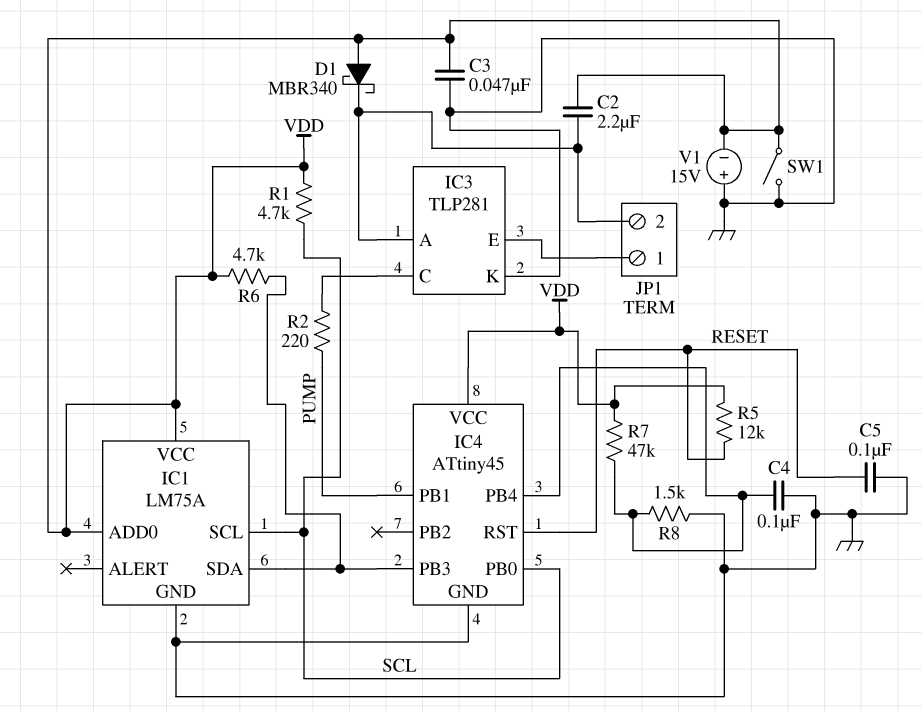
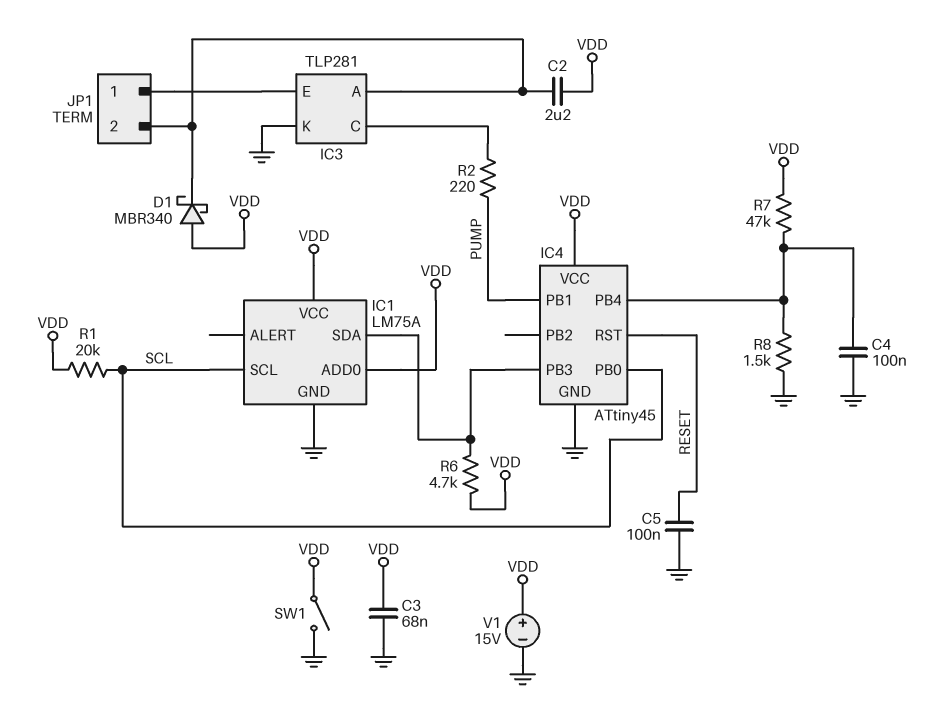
C3: 47nF (GND, VDD) -> 68nF (GND, VDD)
R1: 4.7k (SCL, VDD) -> 20k (SCL, VDD)
R5: 12k (RESET, VDD) -> none
V1: 15V (plus GND, minus VDD) -> 15V (plus VDD, minus GND)

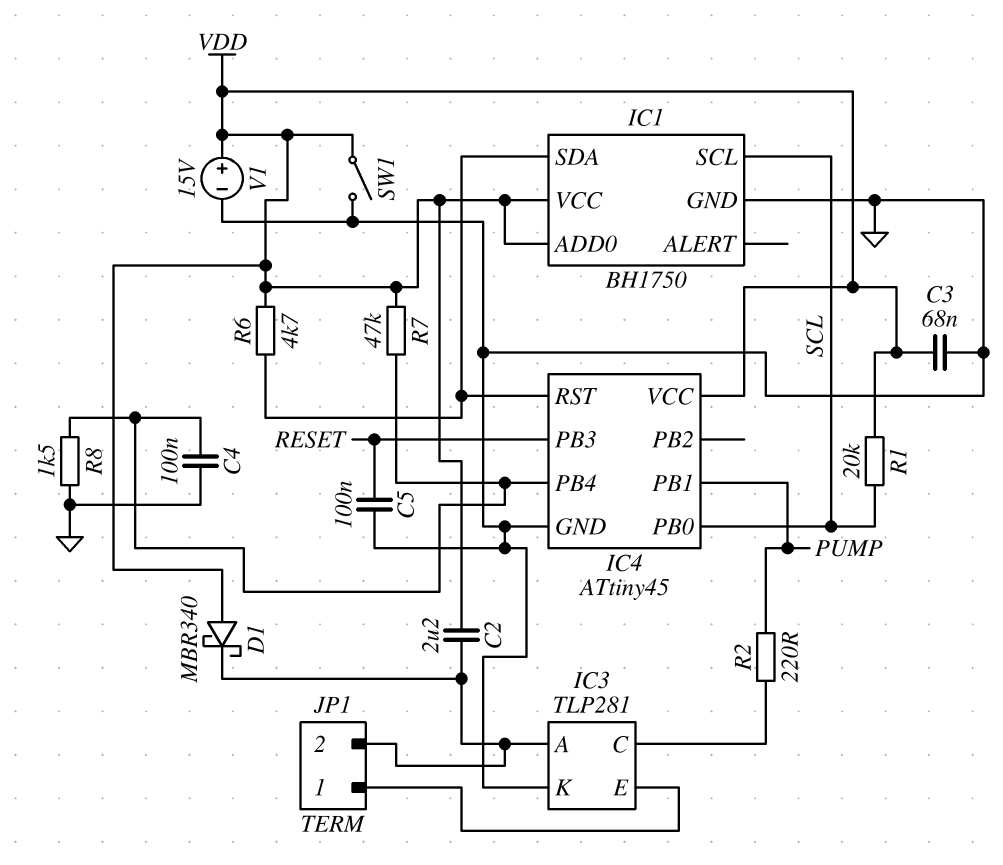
IC1: LM75A -> BH1750
IC4 pin PB3: IC1/SDA -> RESET
IC4 pin RST: RESET -> IC1/SDA

